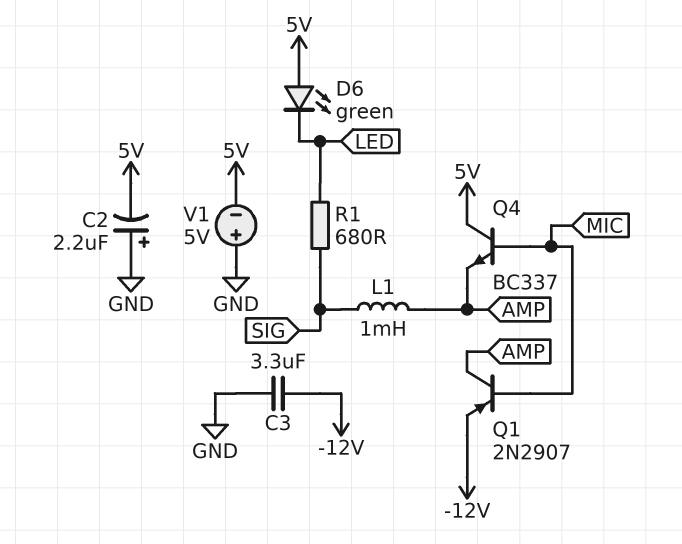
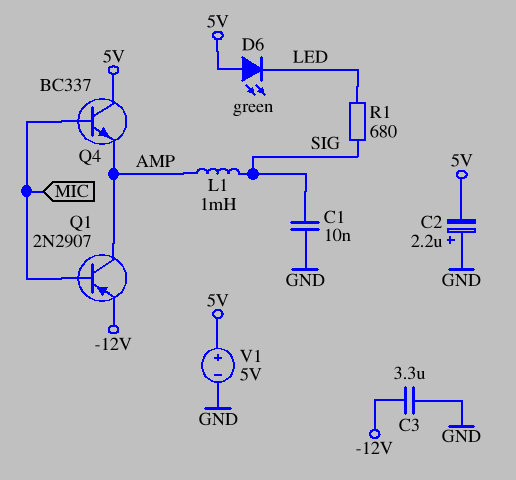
C1: none -> 10nF (GND, SIG)
V1: 5V (plus GND, minus 5V) -> 5V (plus 5V, minus GND)

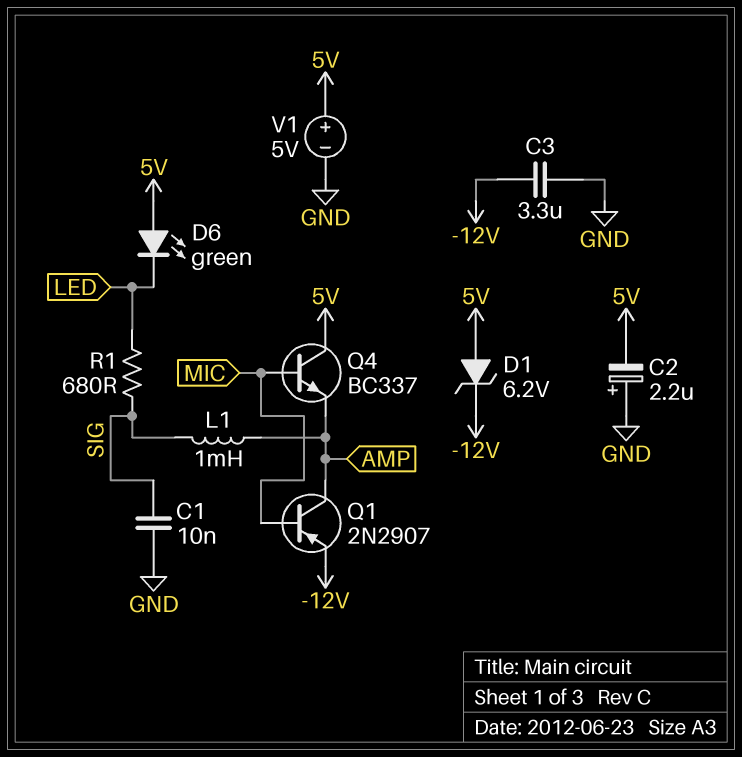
D1: none -> zener 6.2V (A 5V, K -12V)

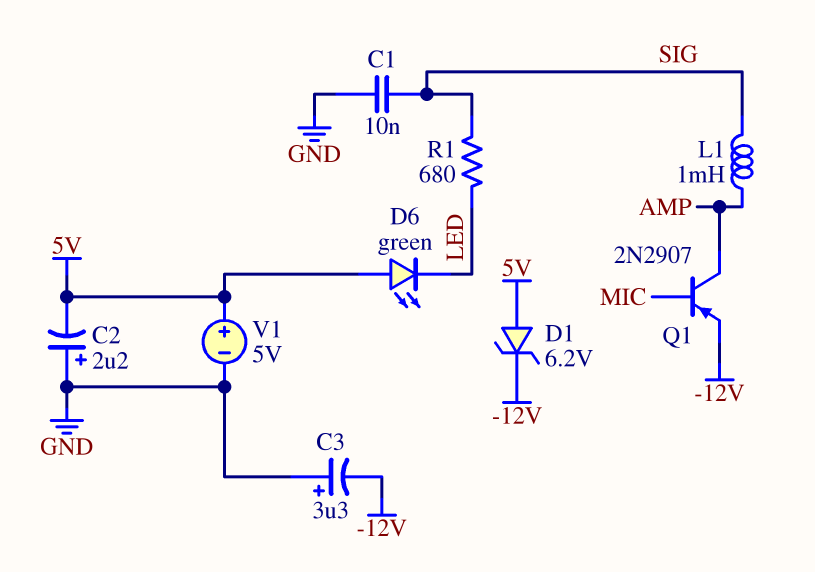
C3: 3.3uF (-12V, GND) -> 3.3uF (plus GND, minus -12V)
Q4: NPN BC337 (B MIC, C 5V, E AMP) -> none

